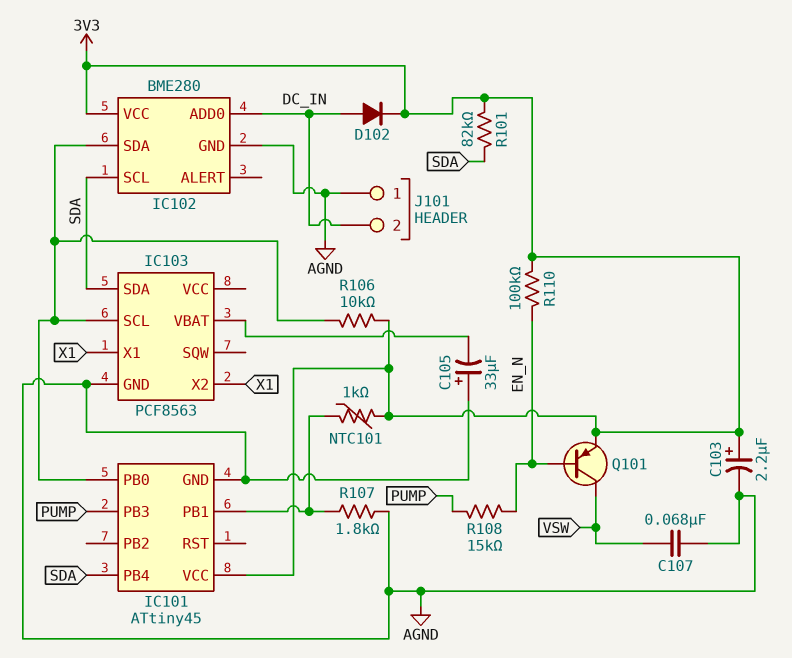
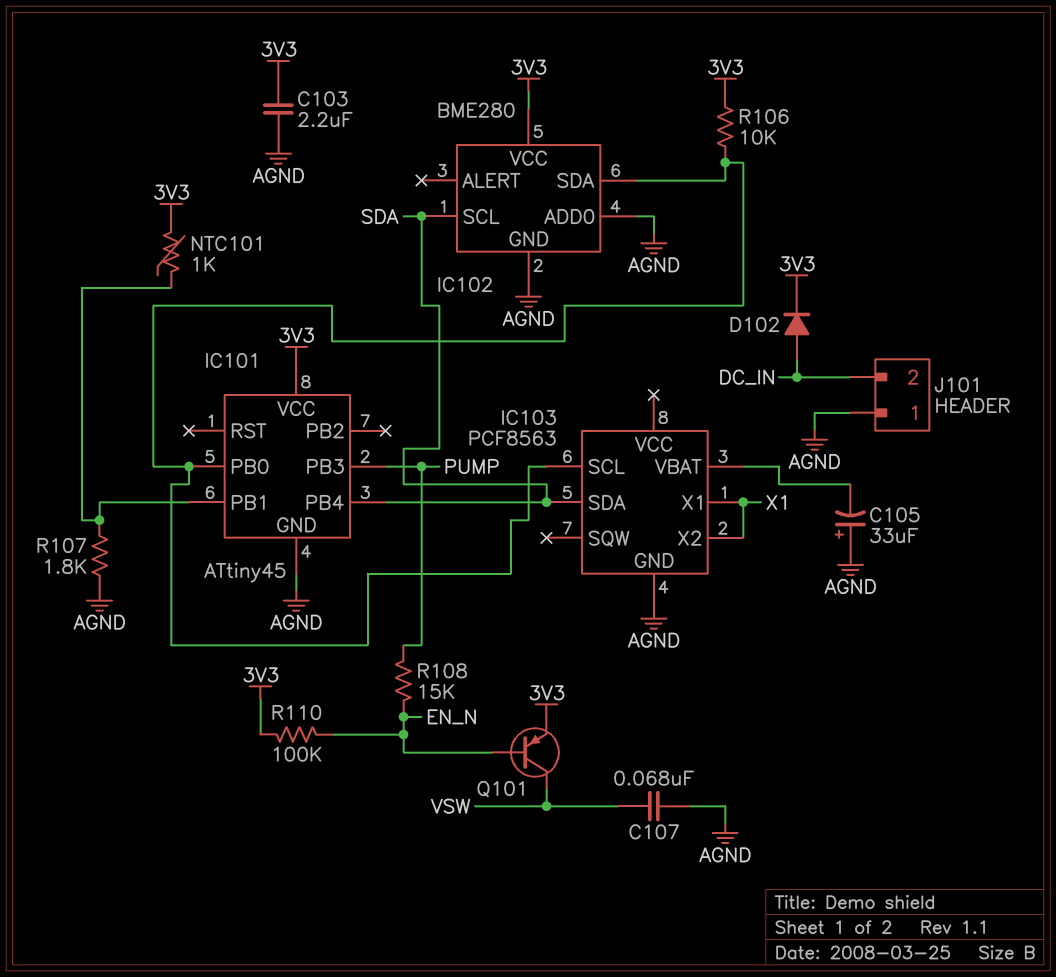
C103: 2.2uF (plus 3V3, minus AGND) -> 2.2uF (3V3, AGND)
IC102 pin ADD0: DC_IN -> AGND
R101: 82k (3V3, SDA) -> none

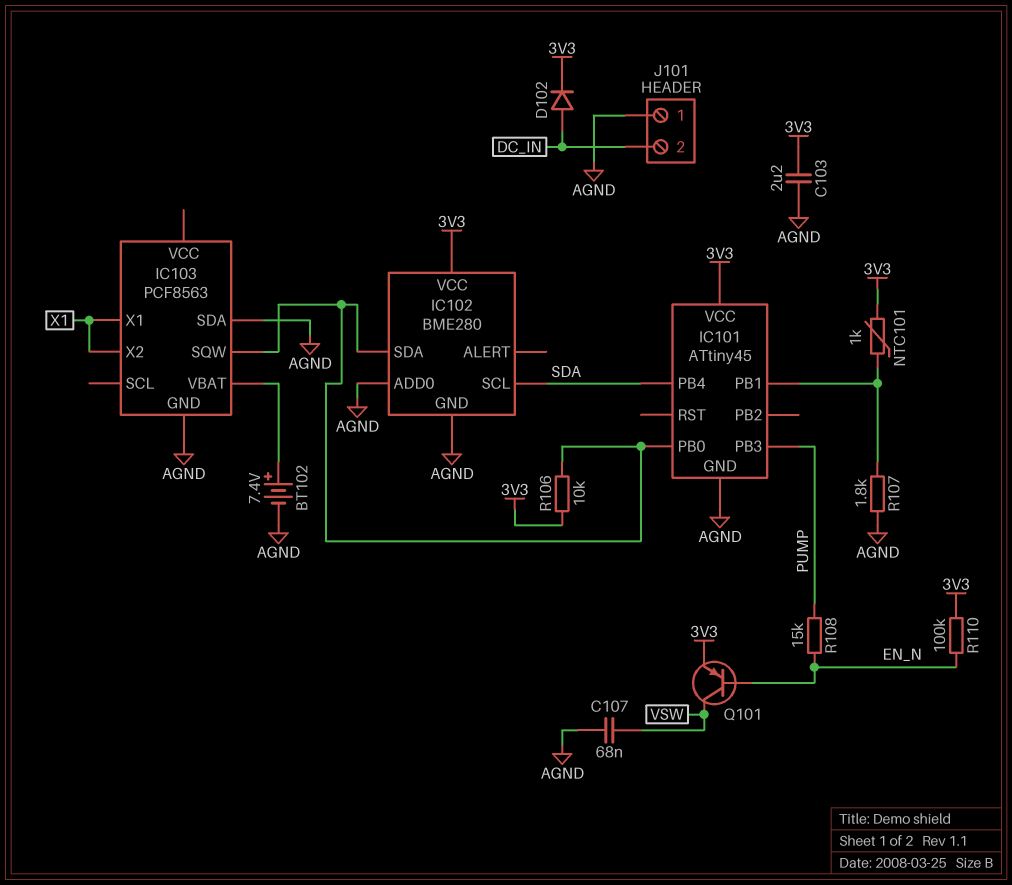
BT102: none -> 7.4V (plus IC103/VBAT, minus AGND)
C105: 33uF (plus AGND, minus IC103/VBAT) -> none
IC103 pin SCL: IC101/PB0 -> none
IC103 pin SDA: SDA -> AGND
IC103 pin SQW: none -> IC101/PB0

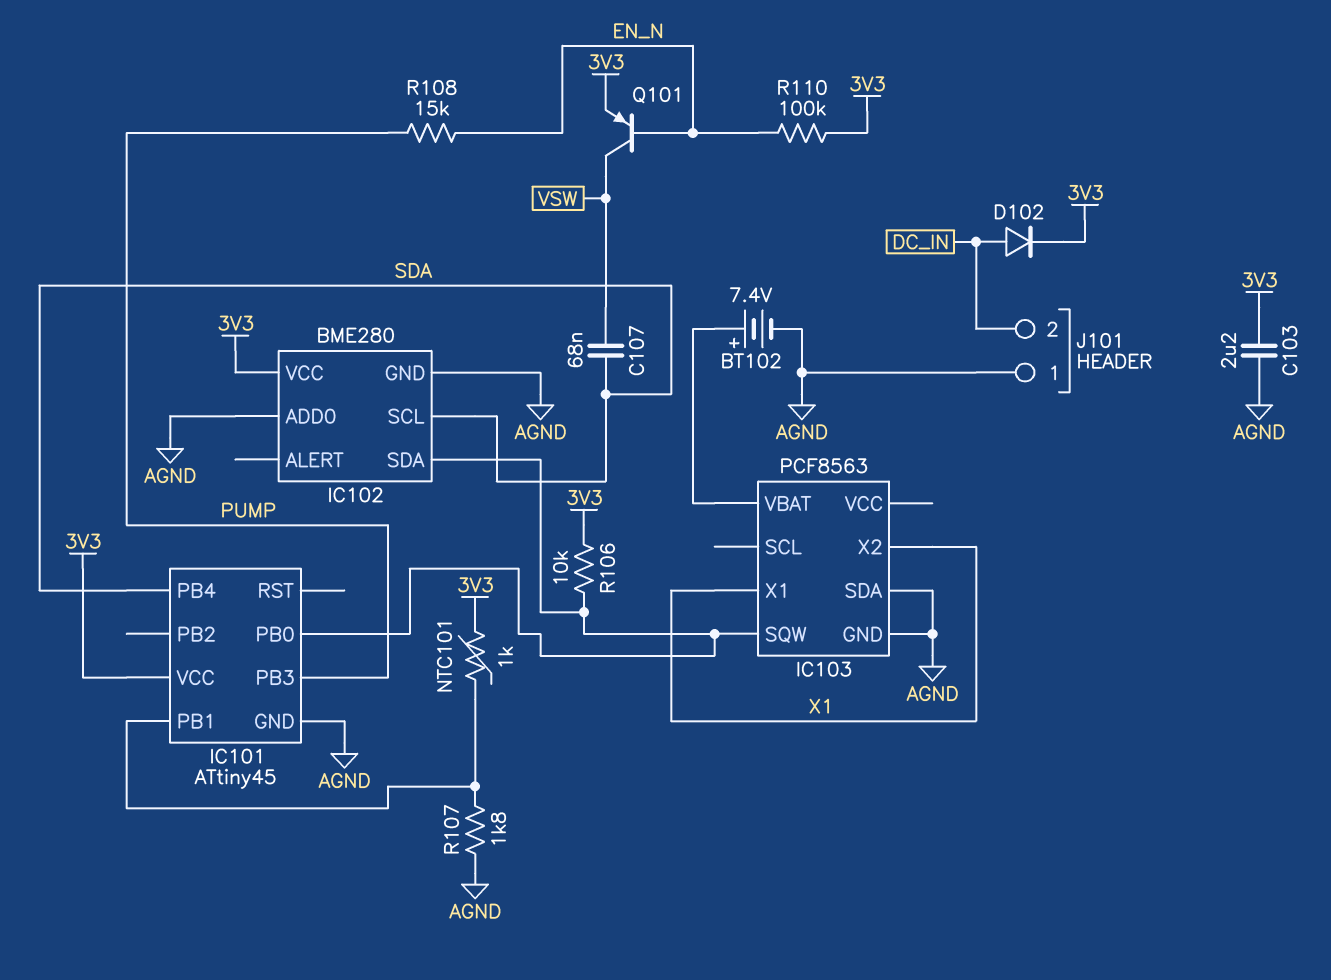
C107: 68nF (AGND, VSW) -> 68nF (SDA, VSW)

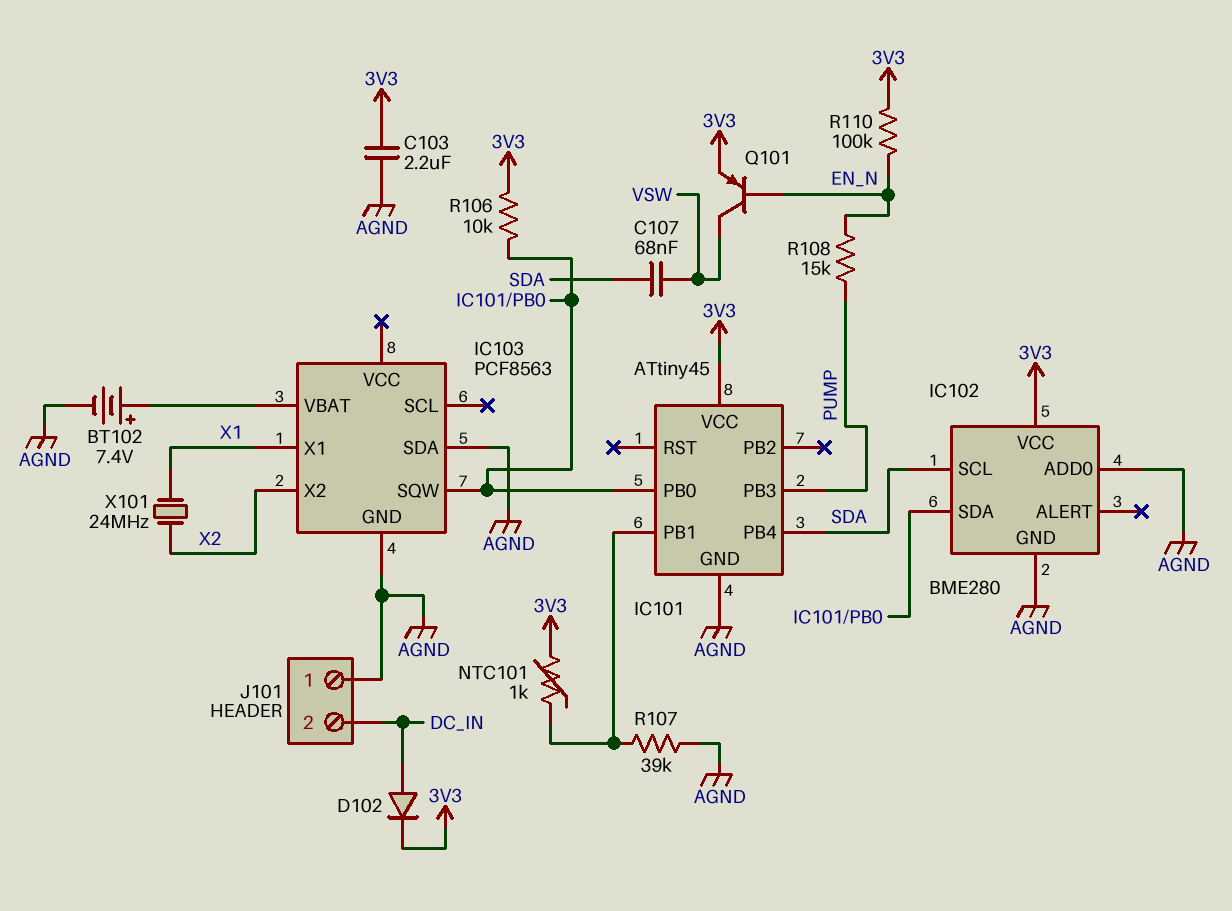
IC103 pin X2: X1 -> X2
R107: 1.8k (AGND, IC101/PB1) -> 39k (AGND, IC101/PB1)
X101: none -> 24MHz (X1, X2)

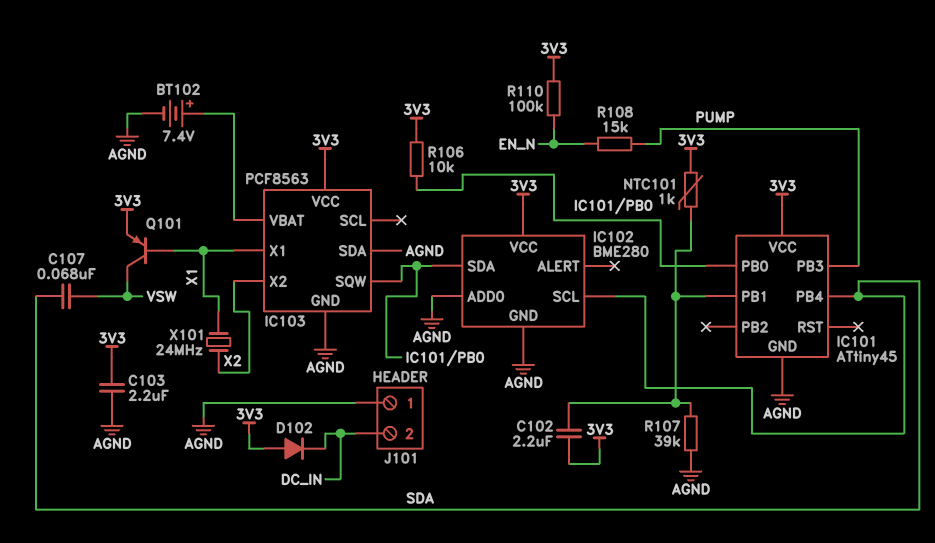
C102: none -> 2.2uF (3V3, IC101/PB1)
D102: diode (A DC_IN, K 3V3) -> diode (A 3V3, K DC_IN)
IC103 pin VCC: none -> 3V3
Q101: PNP (B EN_N, C VSW, E 3V3) -> PNP (B X1, C VSW, E 3V3)

